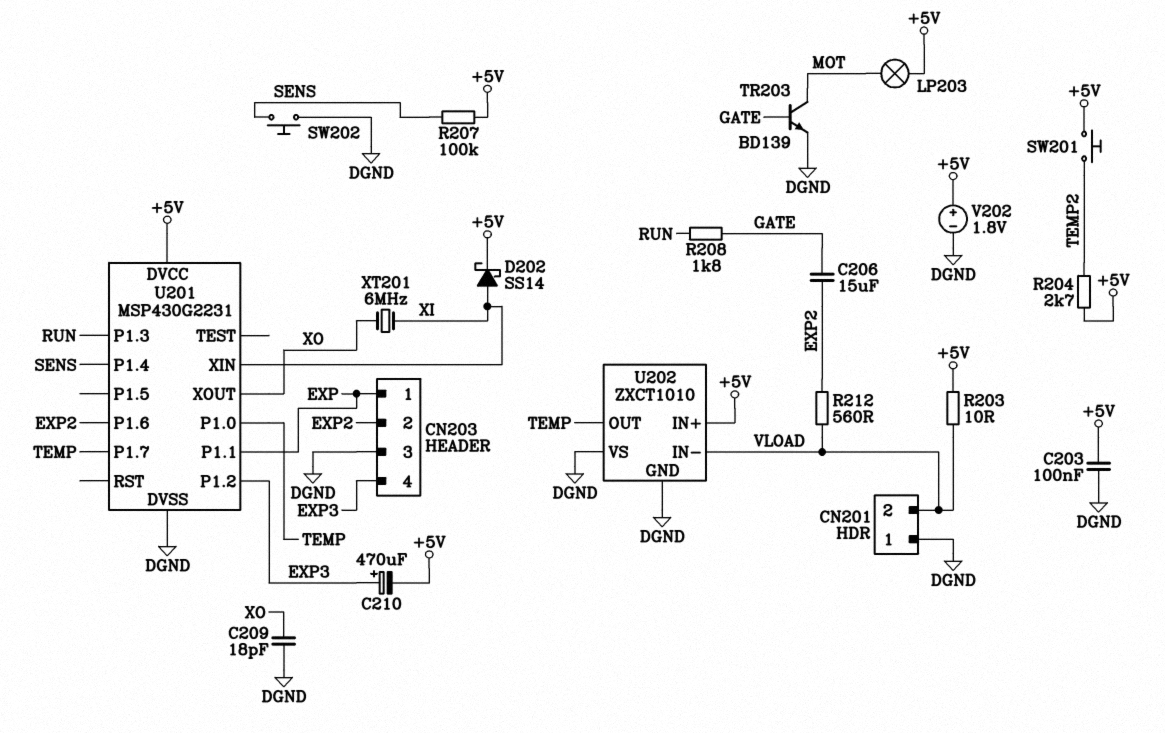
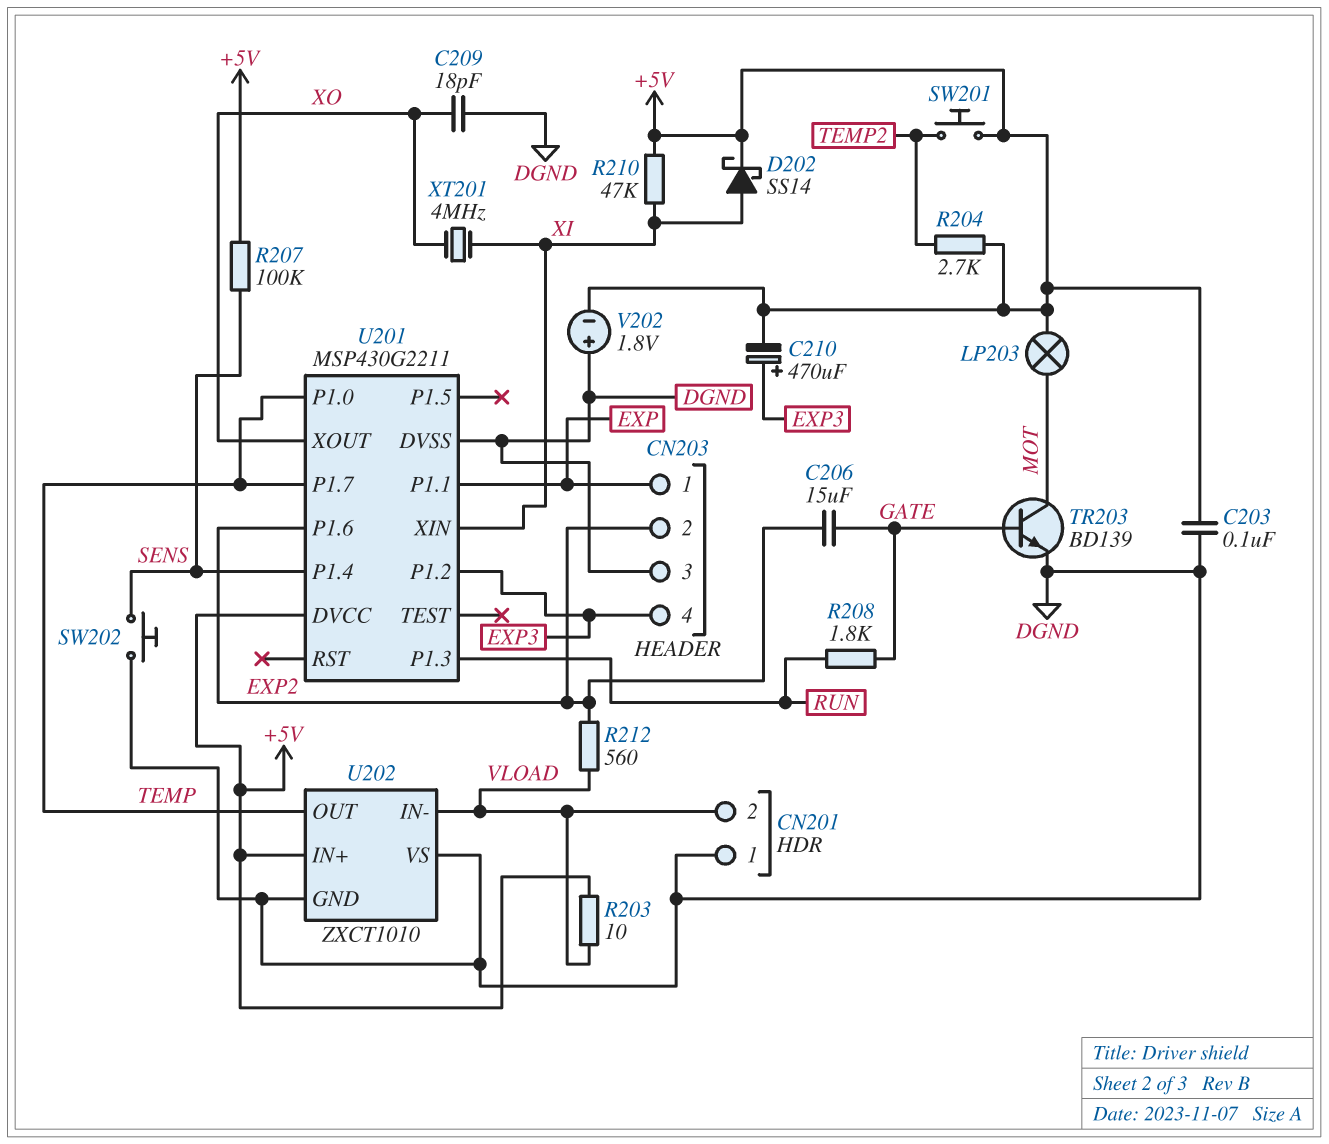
R210: none -> 47k (+5V, XI)
U201: MSP430G2231 -> MSP430G2211
V202: 1.8V (plus +5V, minus DGND) -> 1.8V (plus DGND, minus +5V)
XT201: 6MHz (XI, XO) -> 4MHz (XI, XO)

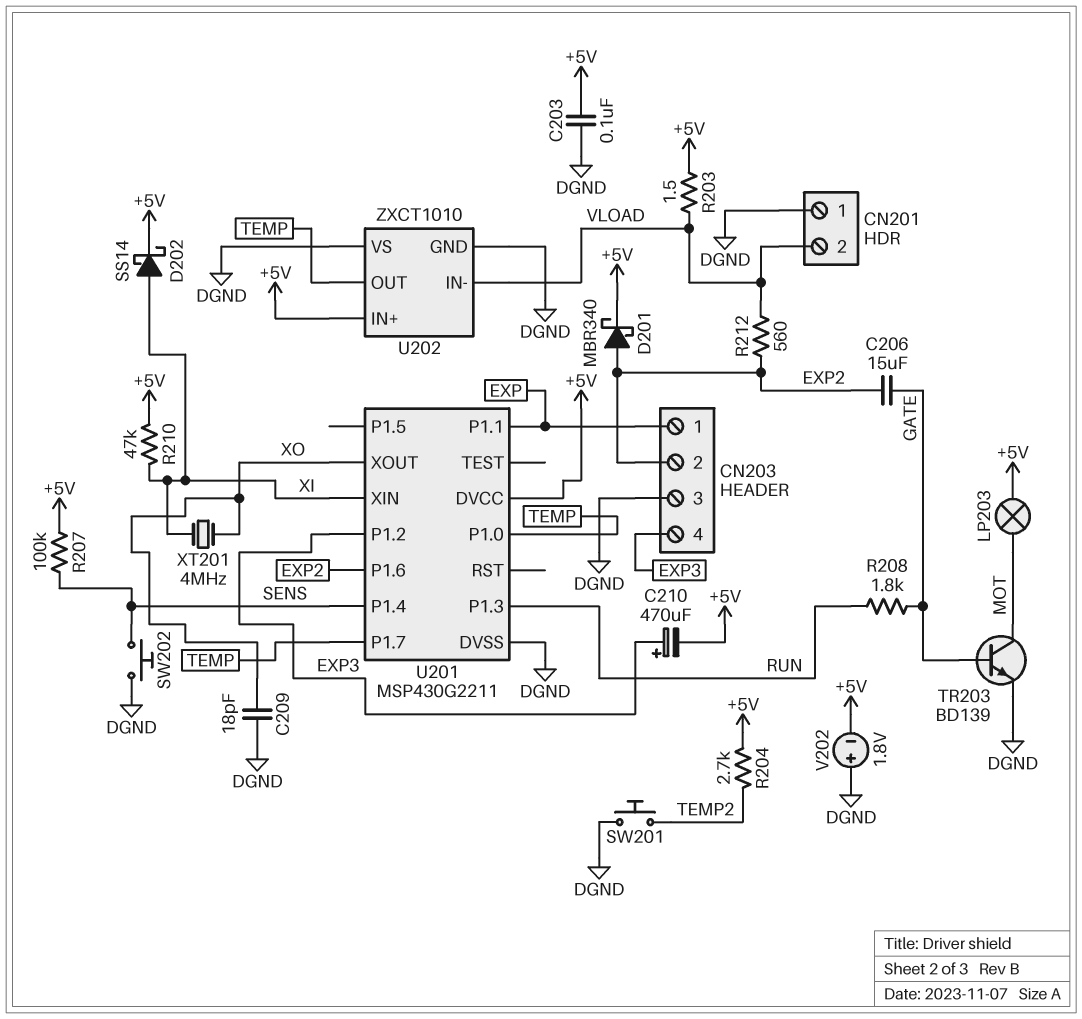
D201: none -> schottky MBR340 (A EXP2, K +5V)
R203: 10 (+5V, VLOAD) -> 1.5 (+5V, VLOAD)
SW201: button (+5V, TEMP2) -> button (DGND, TEMP2)

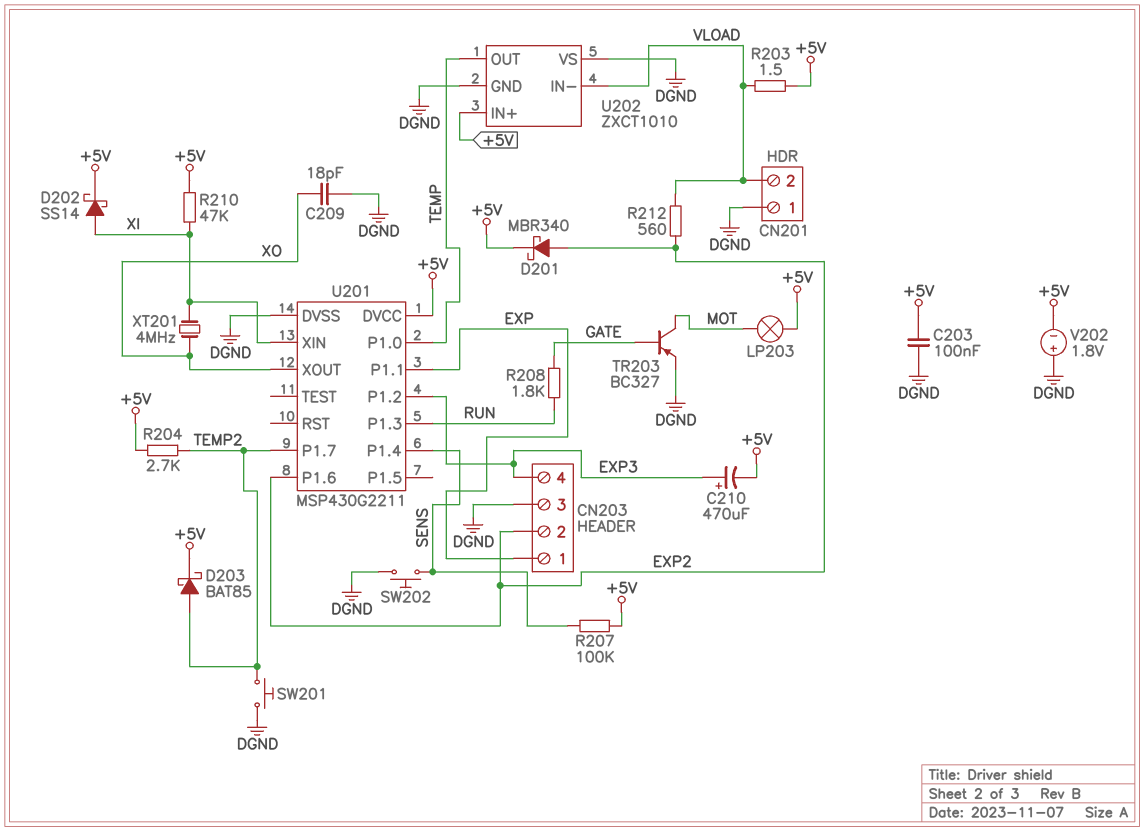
C206: 15uF (EXP2, GATE) -> none
D203: none -> schottky BAT85 (A TEMP2, K +5V)
TR203: NPN BD139 (B GATE, C MOT, E DGND) -> PNP BC327 (B GATE, C MOT, E DGND)
U201 pin P1.7: TEMP -> TEMP2

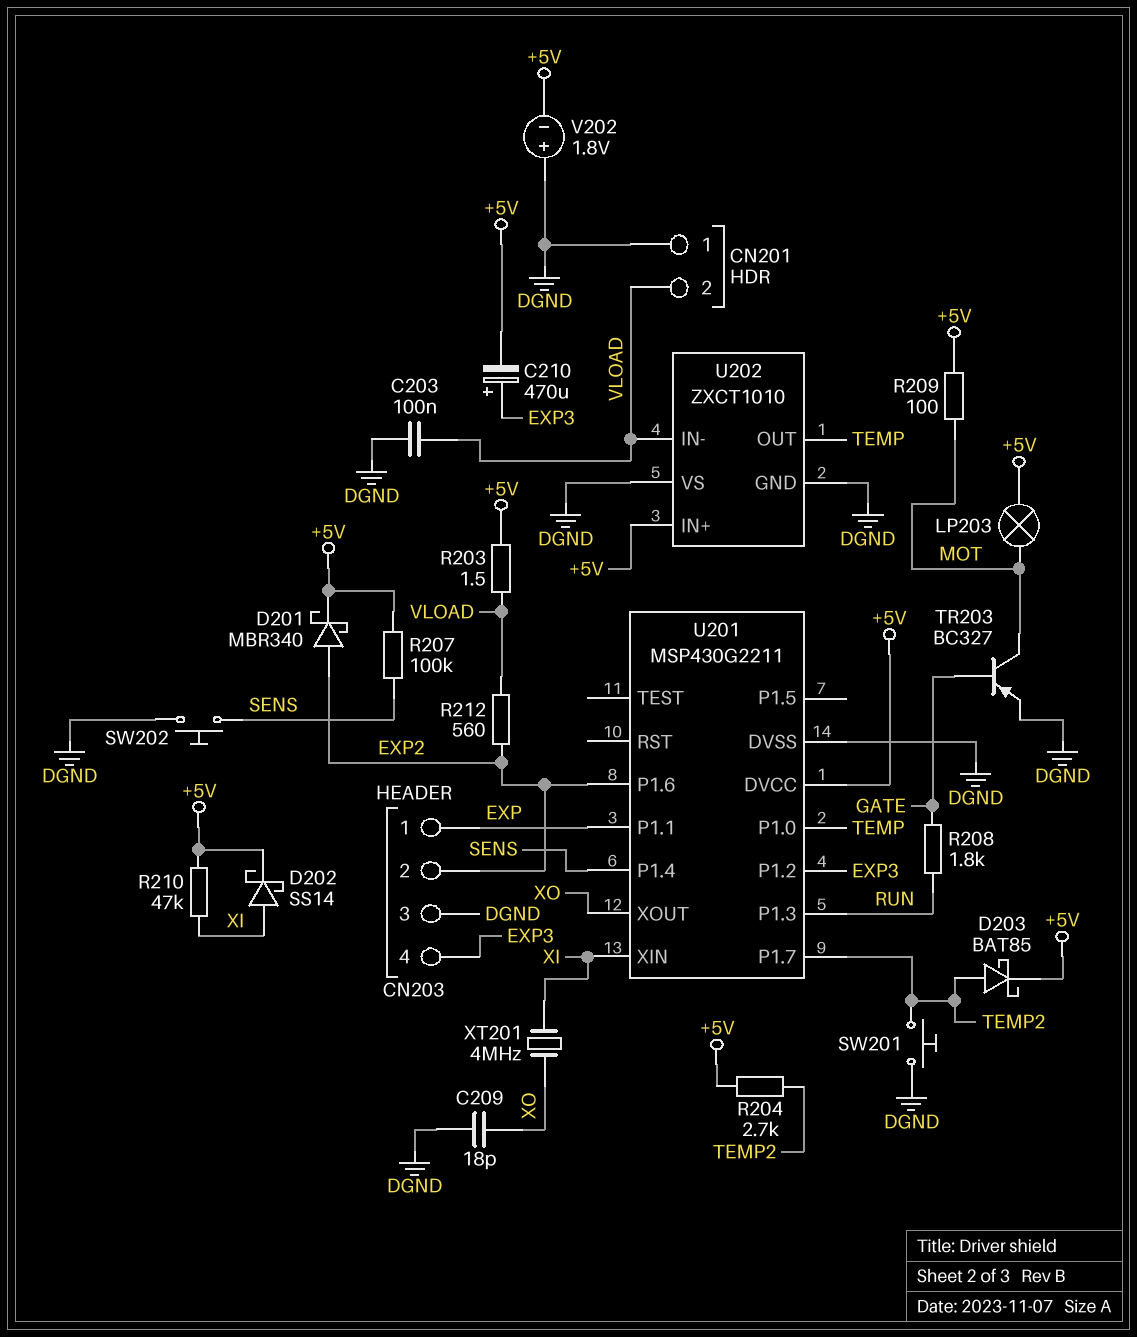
C203: 100nF (+5V, DGND) -> 100nF (DGND, VLOAD)
R209: none -> 100 (+5V, MOT)

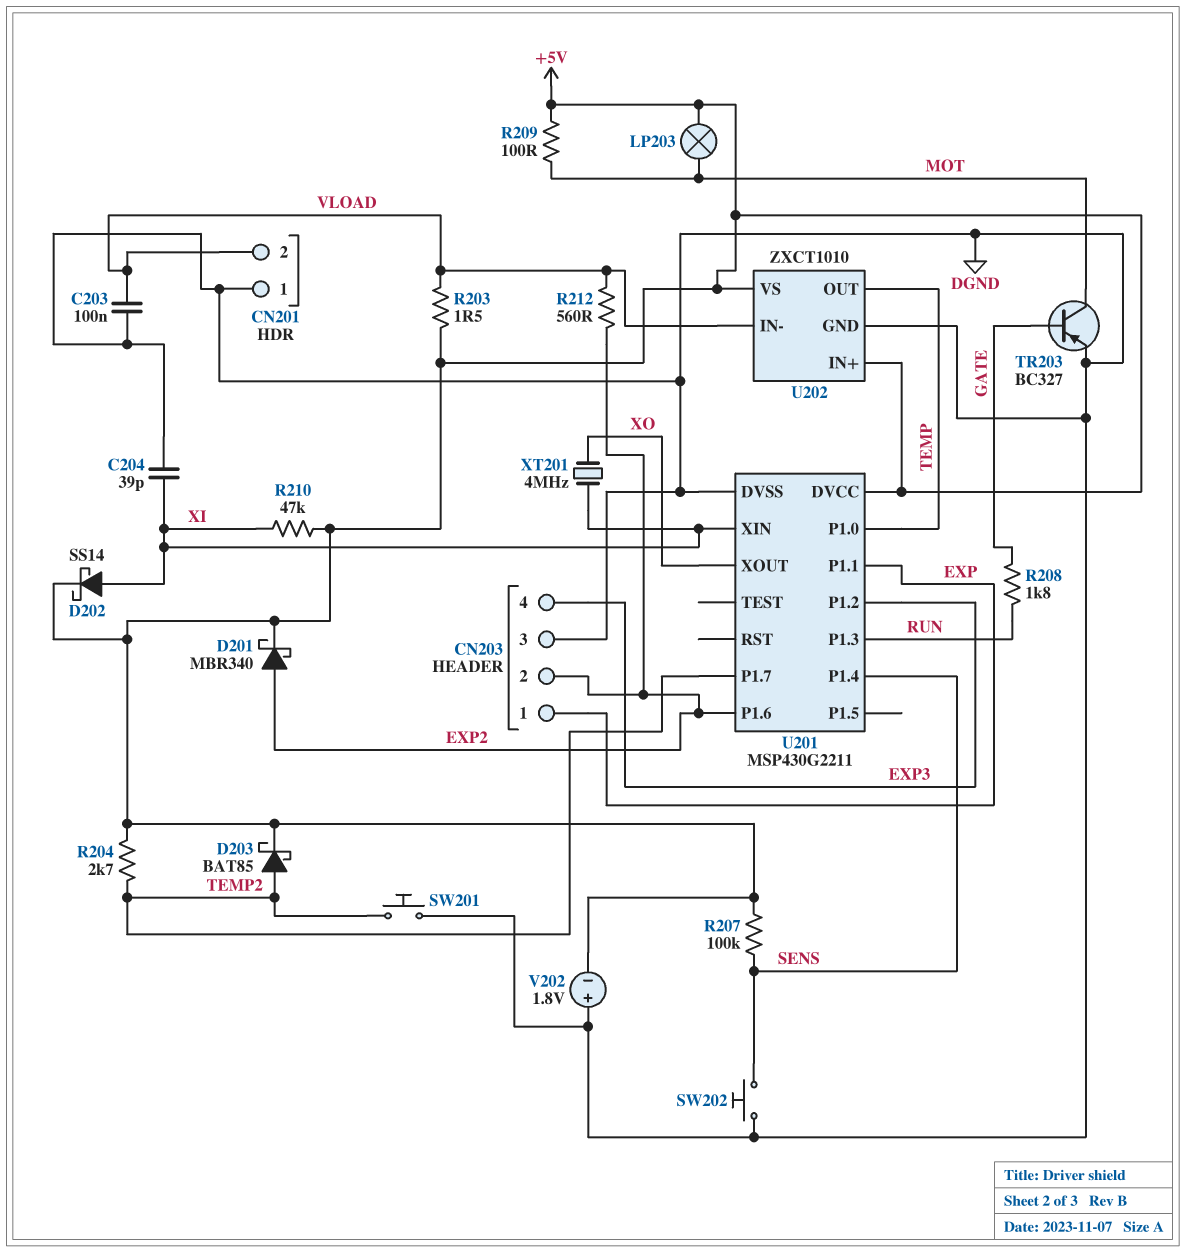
C204: none -> 39pF (DGND, XI)
C209: 18pF (DGND, XO) -> none
C210: 470uF (plus EXP3, minus +5V) -> none
U202 pin VS: DGND -> +5V

